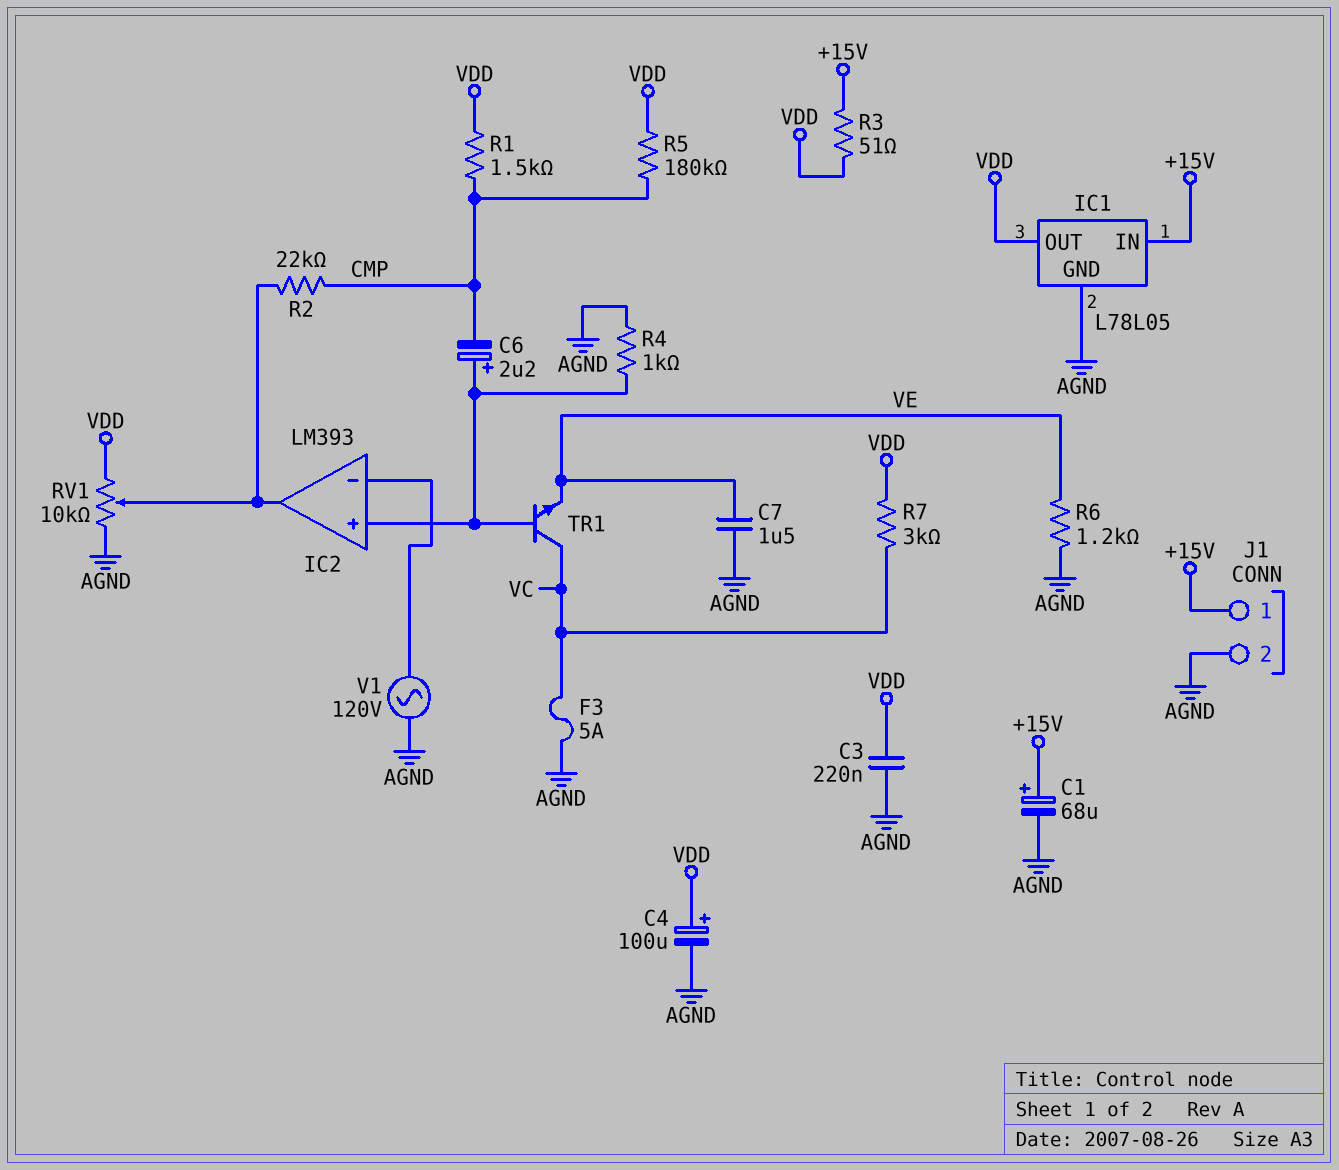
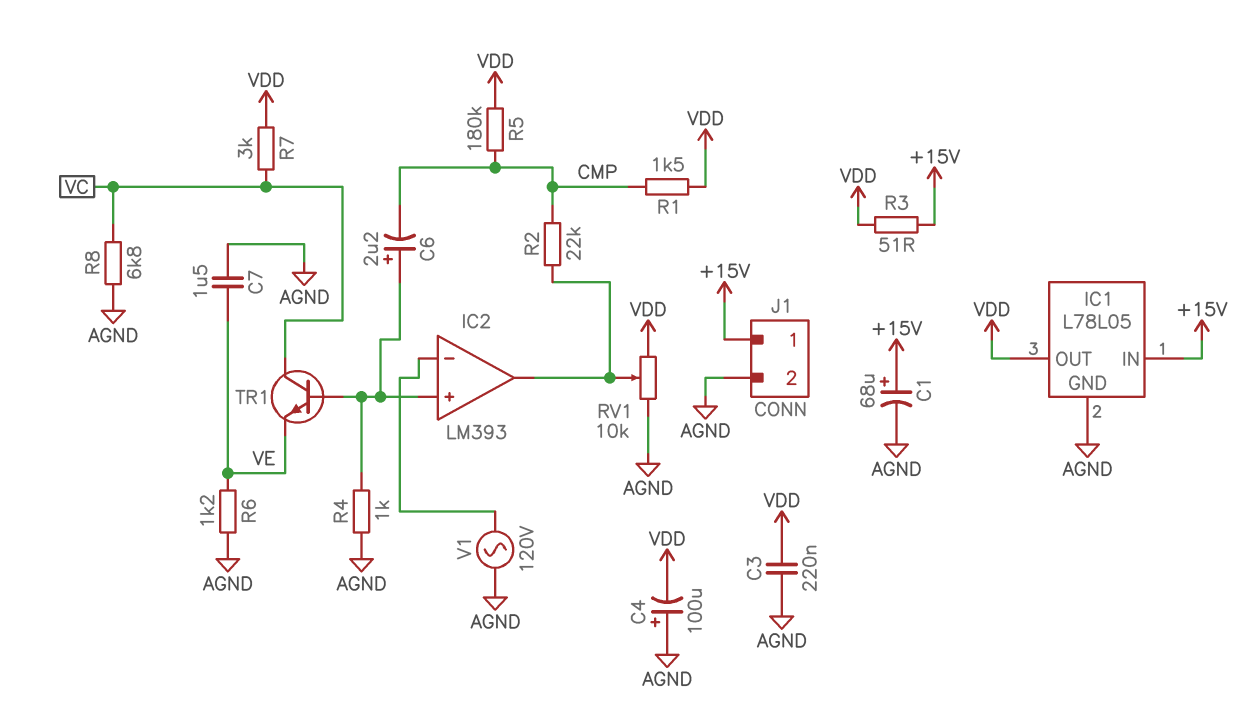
C4: 100uF (plus VDD, minus AGND) -> 100uF (plus AGND, minus VDD)
F3: 5A (AGND, VC) -> none
R8: none -> 6.8k (AGND, VC)

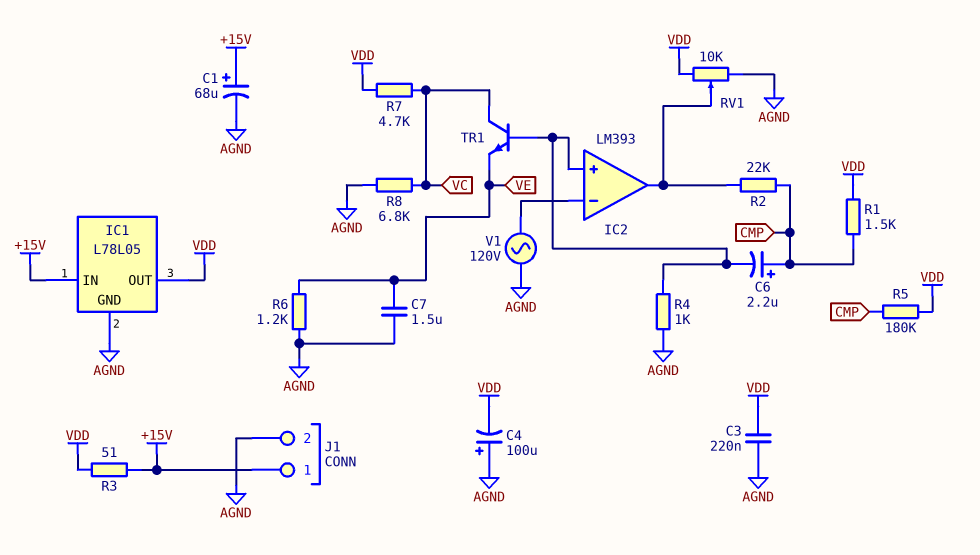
C6: 2.2uF (plus IC2/in+, minus CMP) -> 2.2uF (plus CMP, minus IC2/in+)
R7: 3k (VC, VDD) -> 4.7k (VC, VDD)

